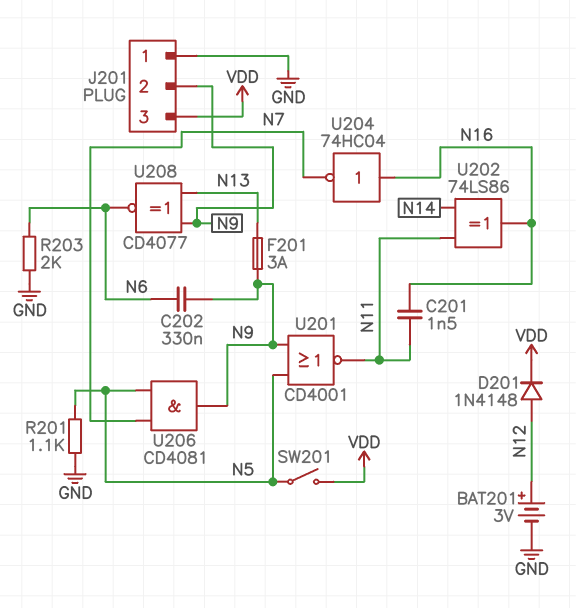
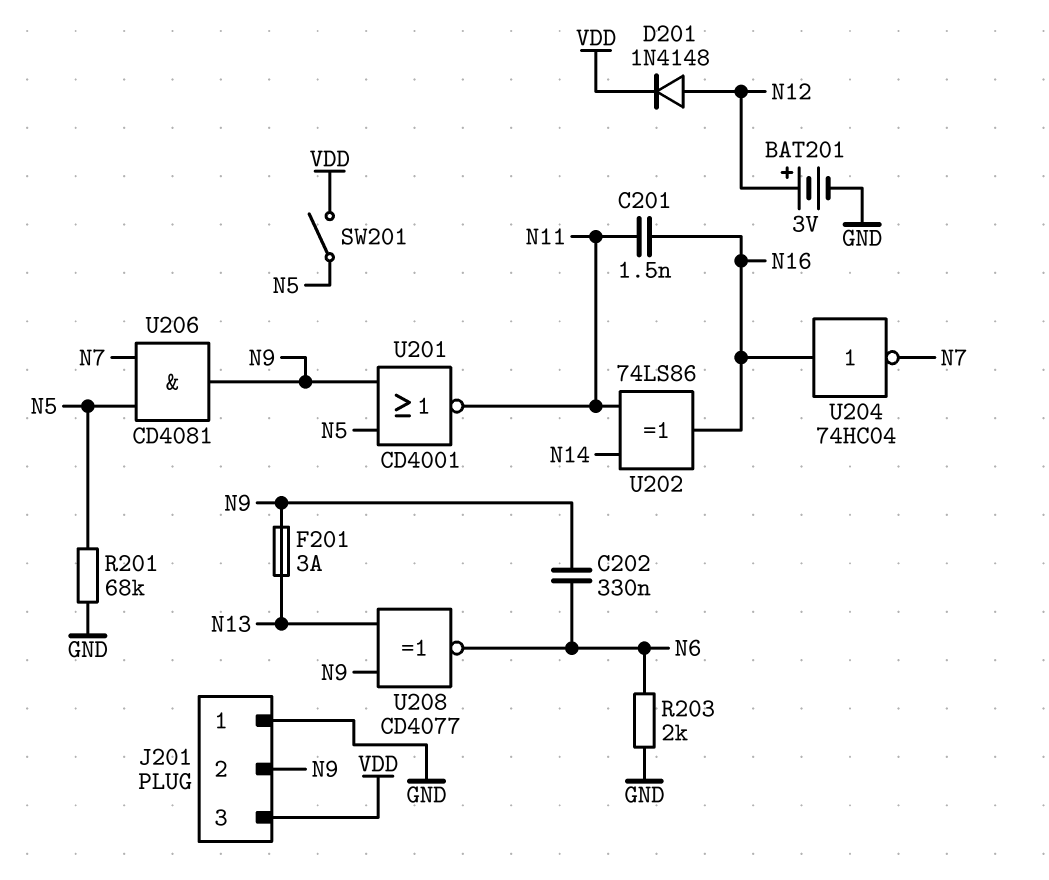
R201: 1.1k (GND, N5) -> 68k (GND, N5)

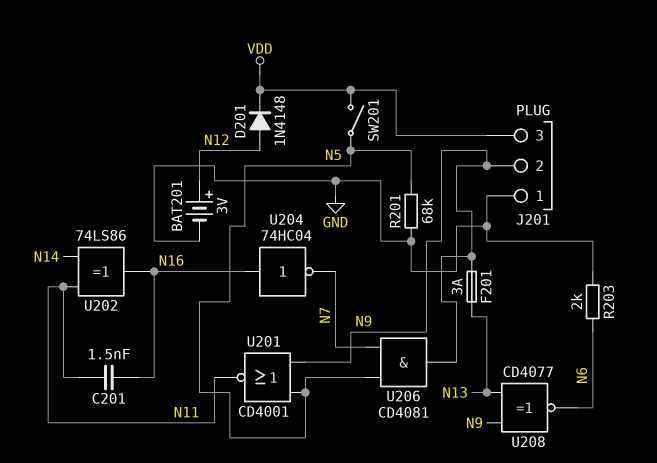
C202: 330nF (N6, N9) -> none

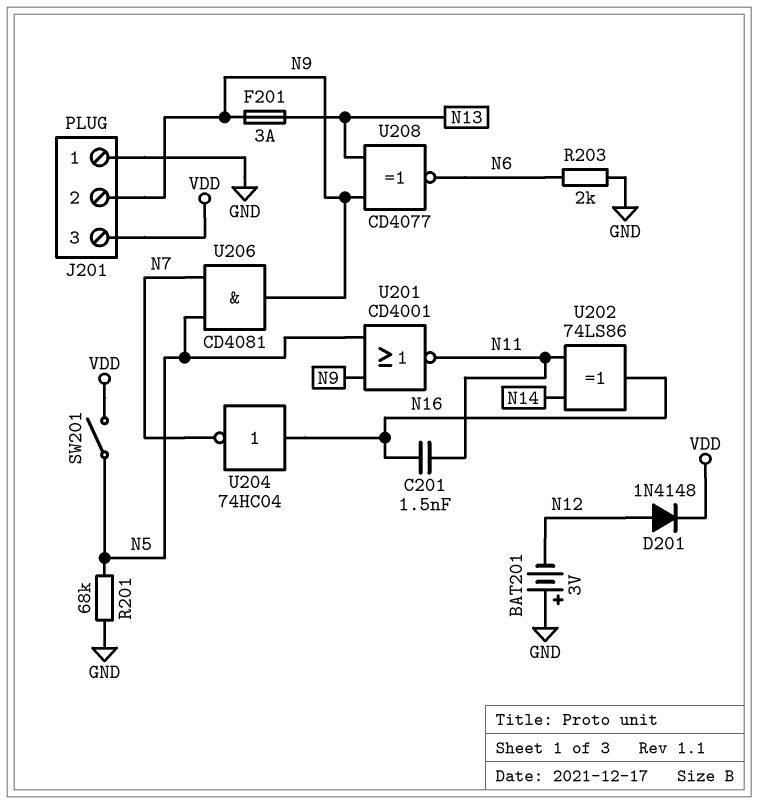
BAT201: 3V (plus N12, minus GND) -> 3V (plus GND, minus N12)

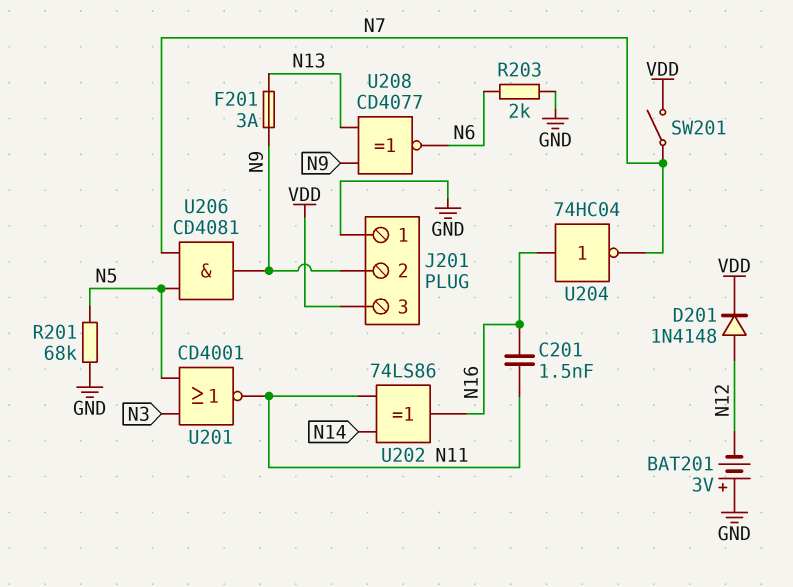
SW201: switch (N5, VDD) -> switch (N7, VDD)
U201: NOR CD4001 (in N5, in N9, out N11) -> NOR CD4001 (in N3, in N5, out N11)

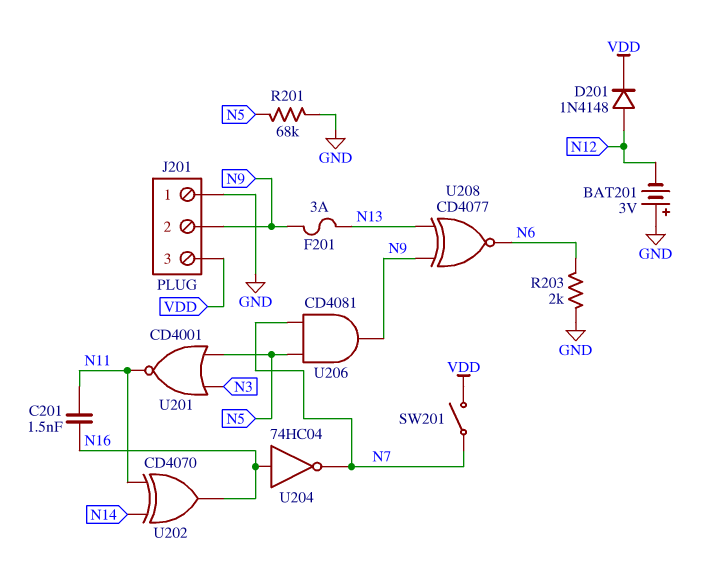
U202: XOR 74LS86 (in N11, in N14, out N16) -> XOR CD4070 (in N11, in N14, out N16)

